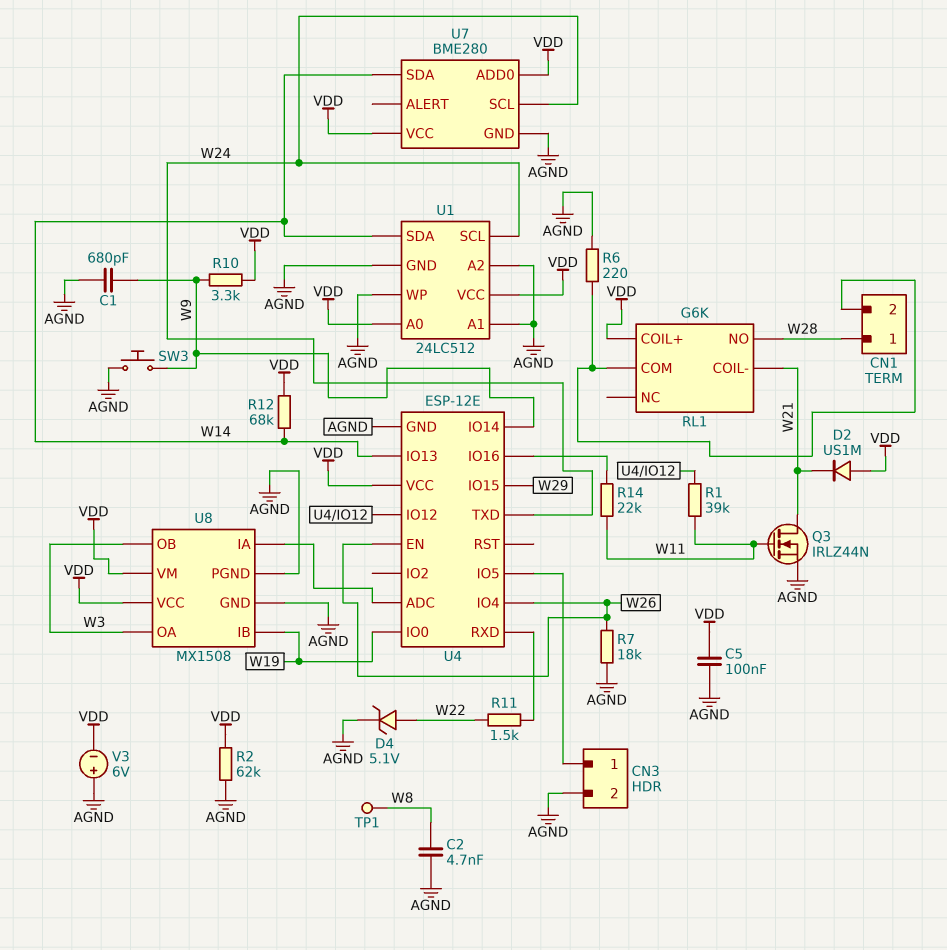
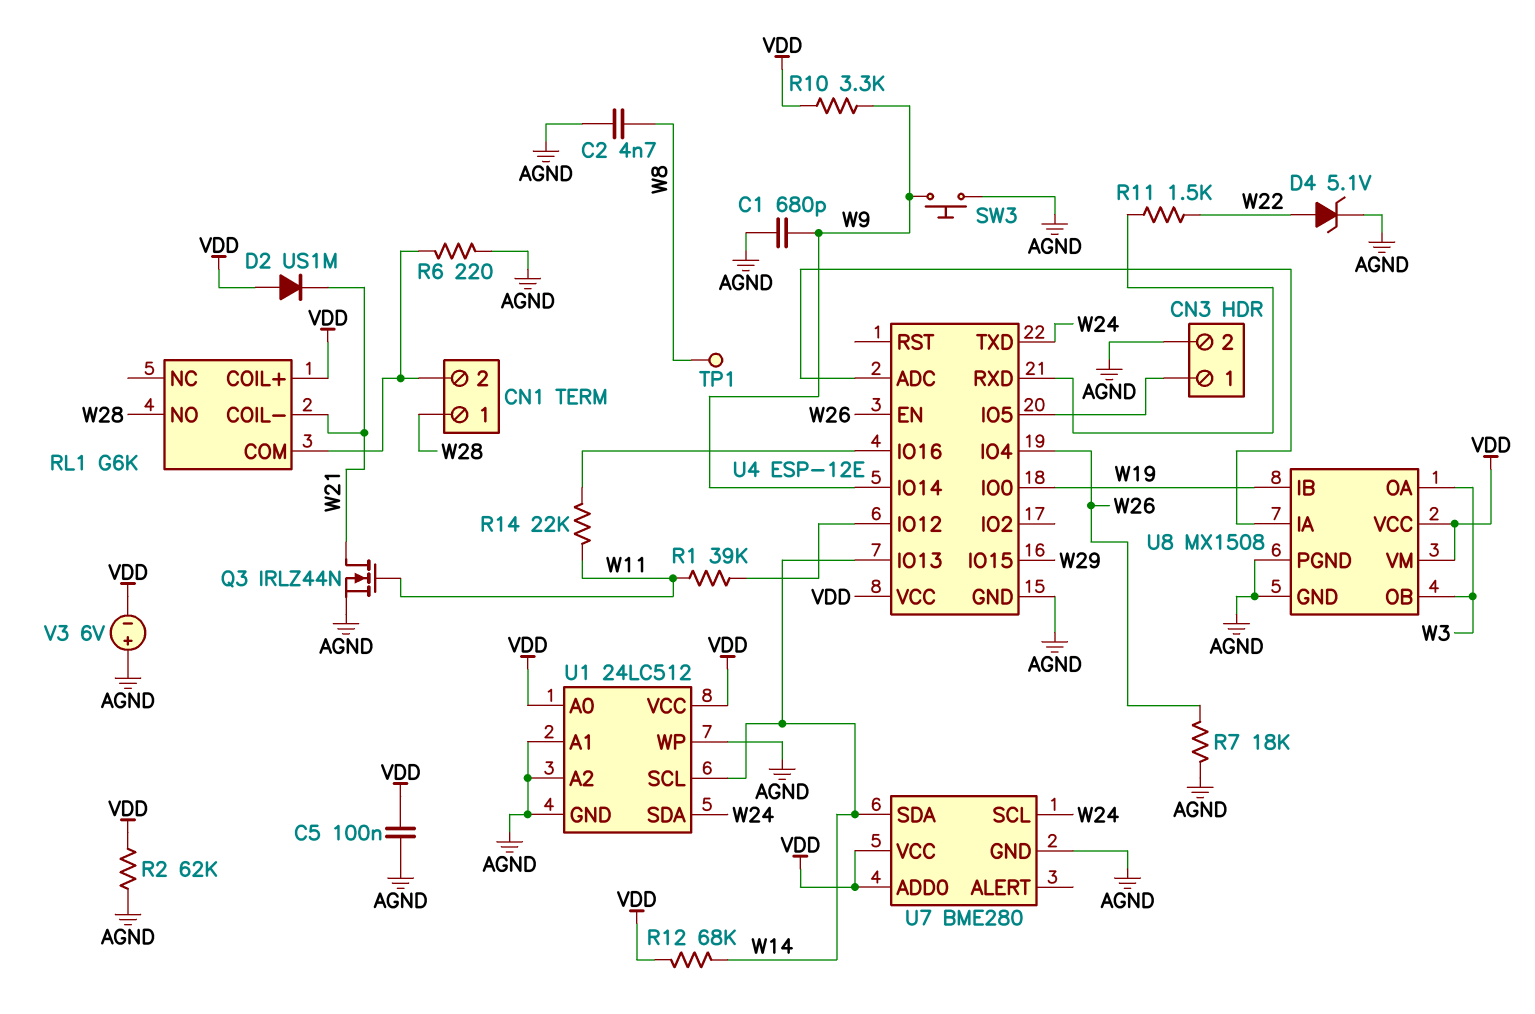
U1 pin SCL: W24 -> W14
U1 pin SDA: W14 -> W24

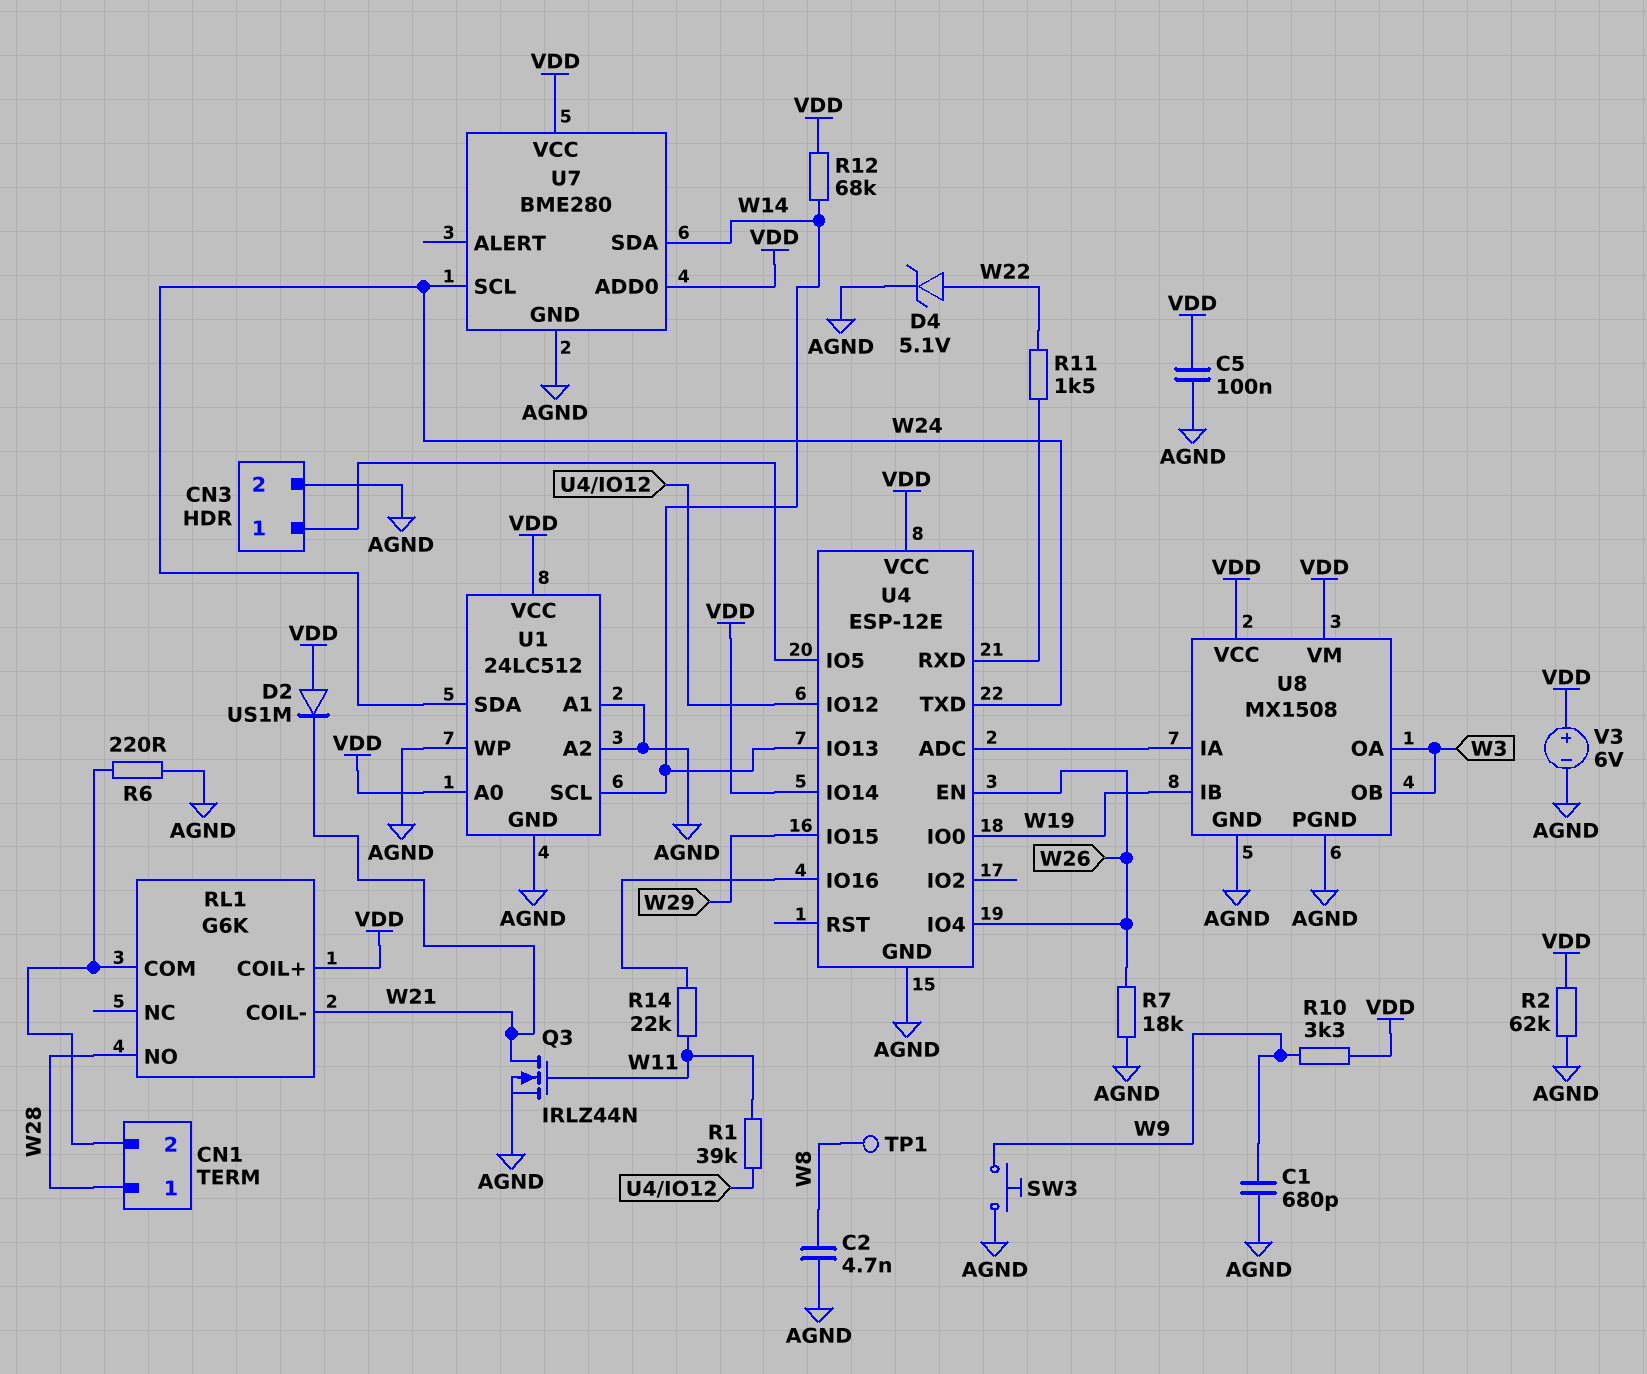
U4 pin IO14: W9 -> VDD
V3: 6V (plus AGND, minus VDD) -> 6V (plus VDD, minus AGND)

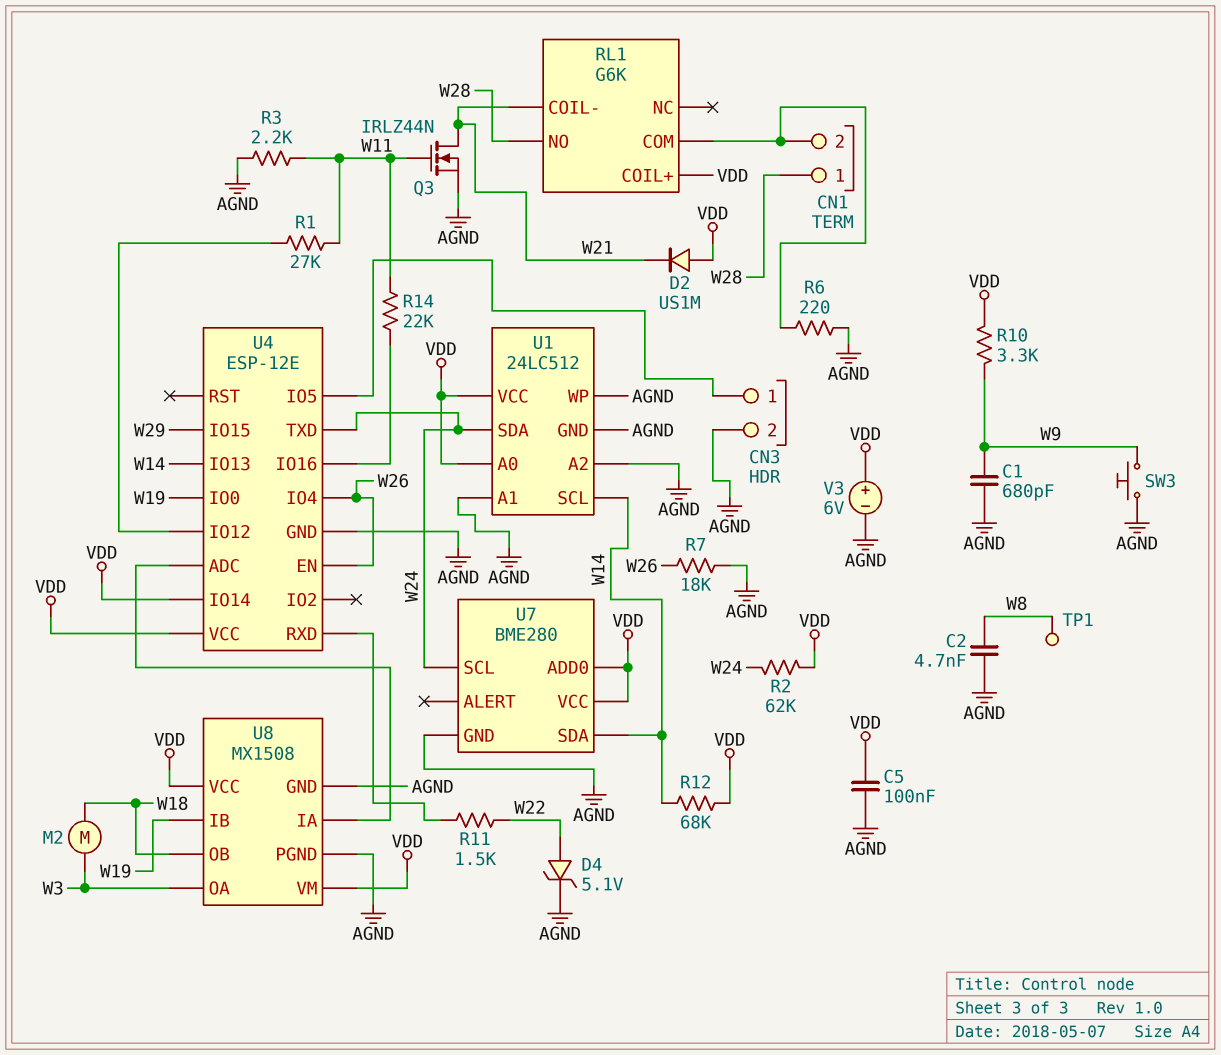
M2: none -> motor (W3, W18)
R1: 39k (U4/IO12, W11) -> 27k (U4/IO12, W11)
R2: 62k (AGND, VDD) -> 62k (VDD, W24)
R3: none -> 2.2k (AGND, W11)
U8 pin OB: W3 -> W18

